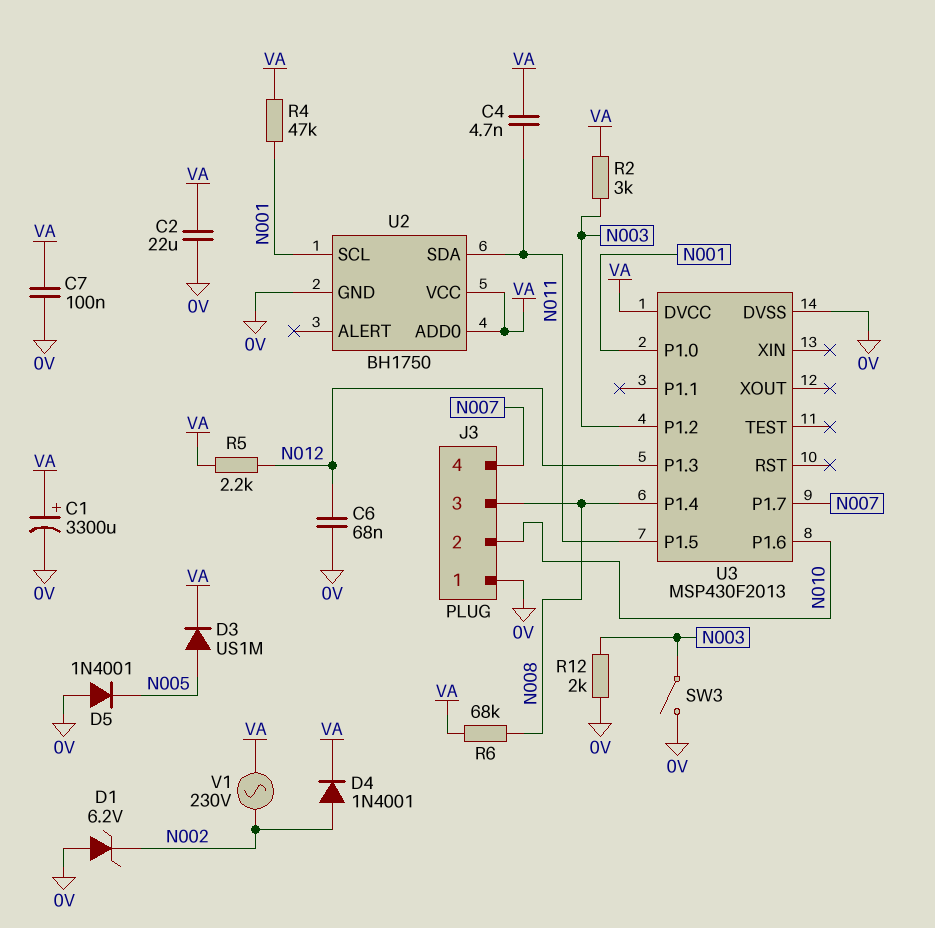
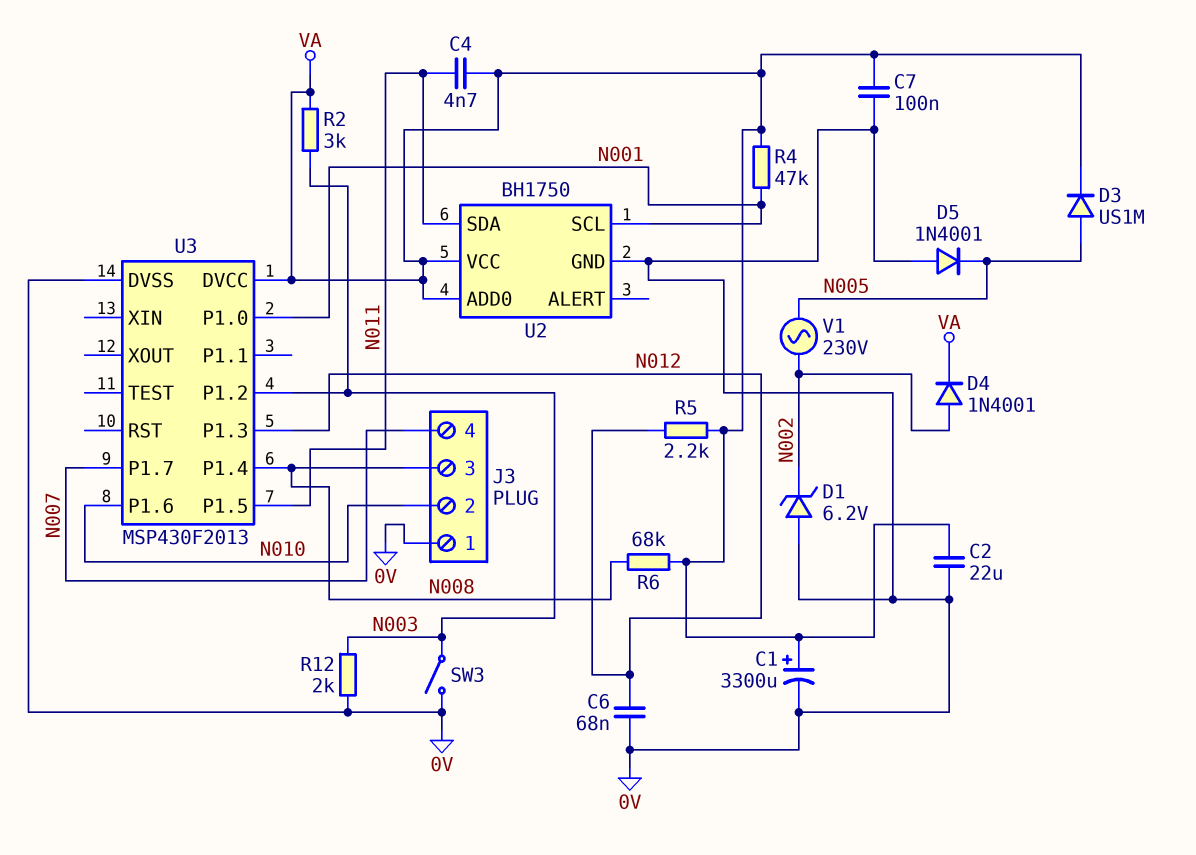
V1: AC 230V (N002, VA) -> AC 230V (N002, N005)

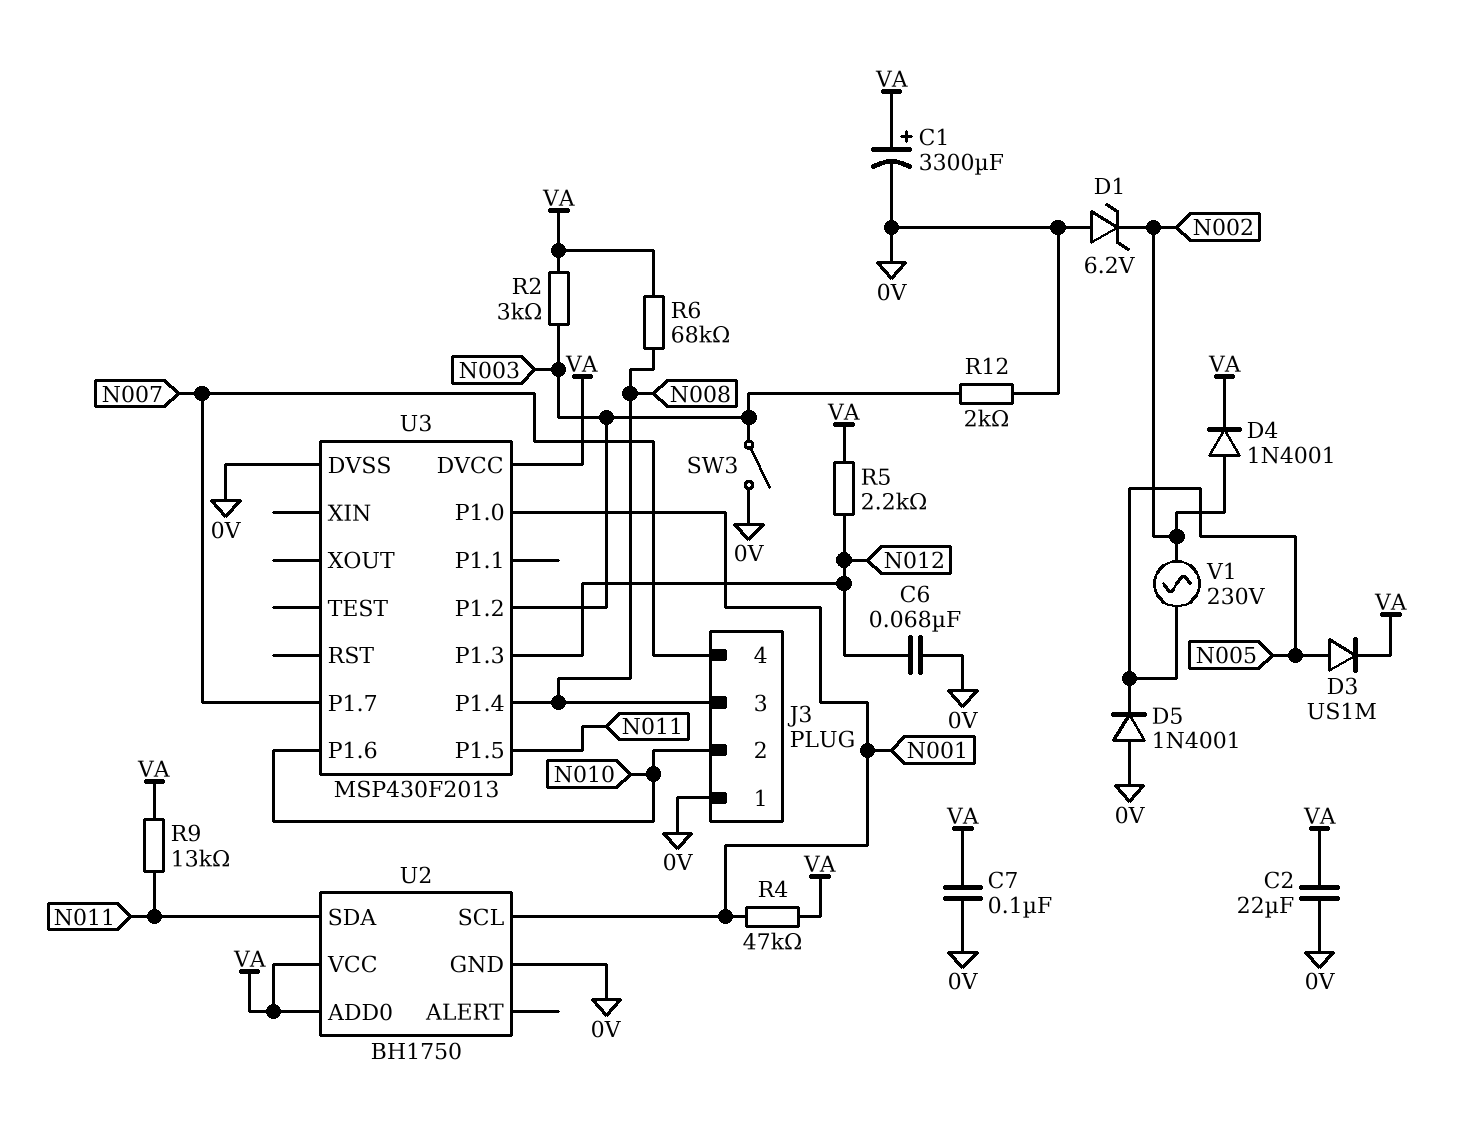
C4: 4.7nF (N011, VA) -> none
R9: none -> 13k (N011, VA)

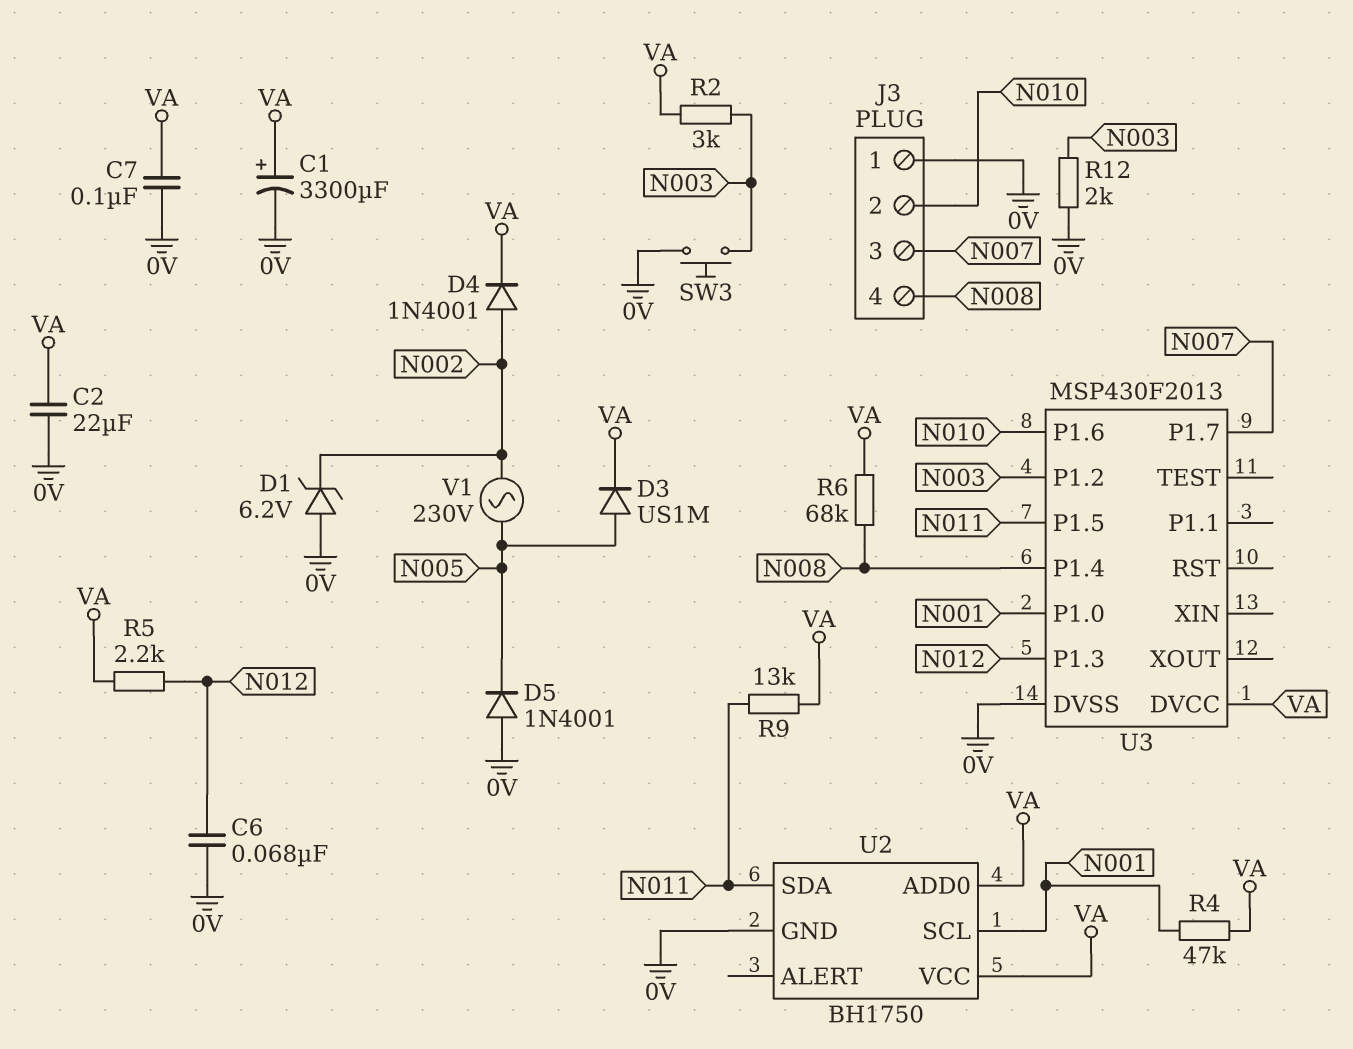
J3 pin 3: N008 -> N007
J3 pin 4: N007 -> N008
SW3: switch (0V, N003) -> button (0V, N003)

